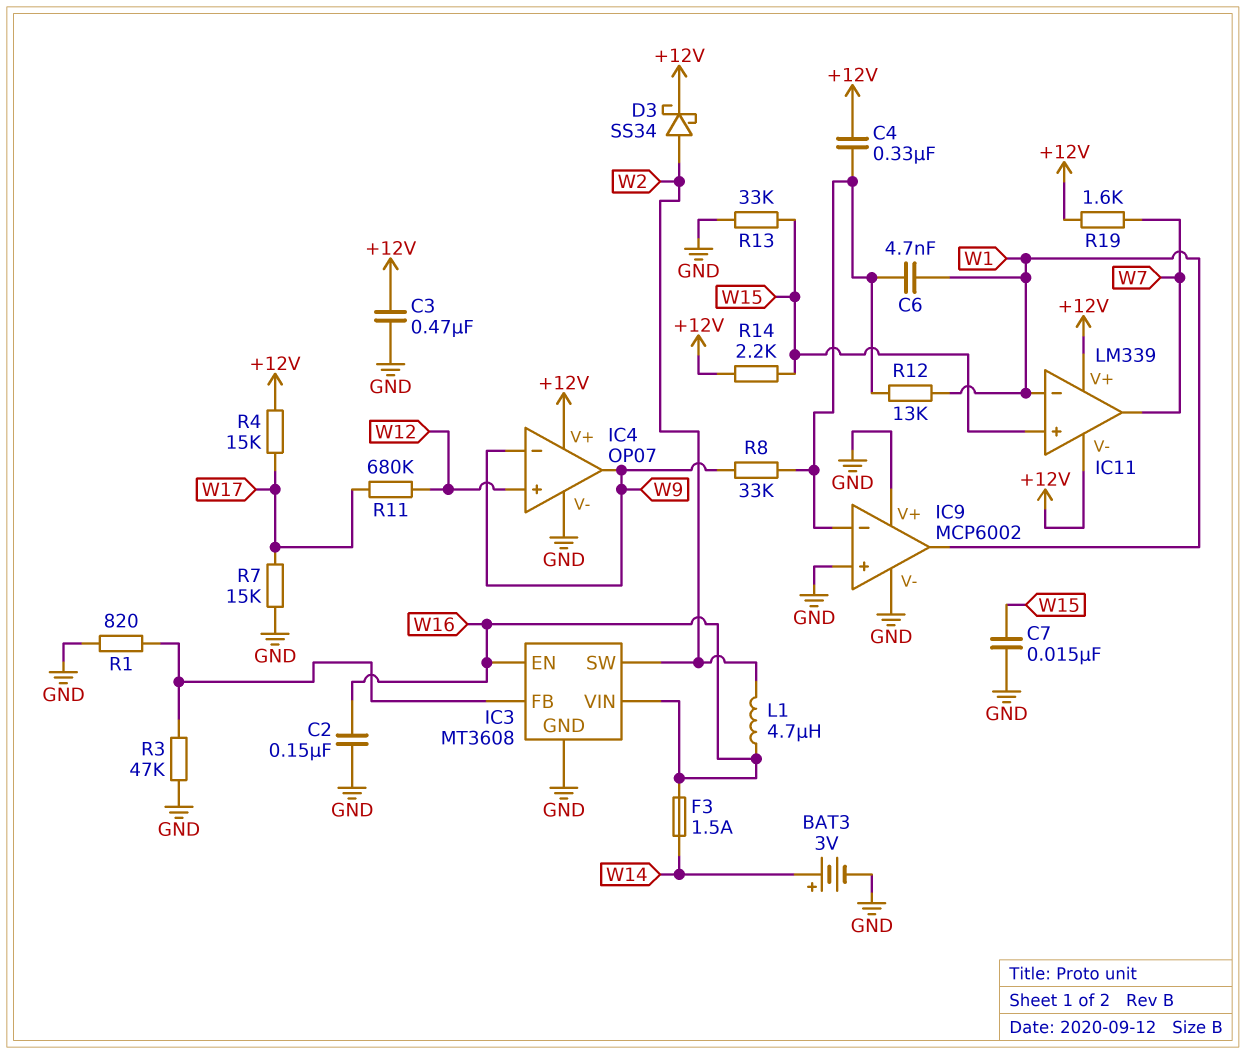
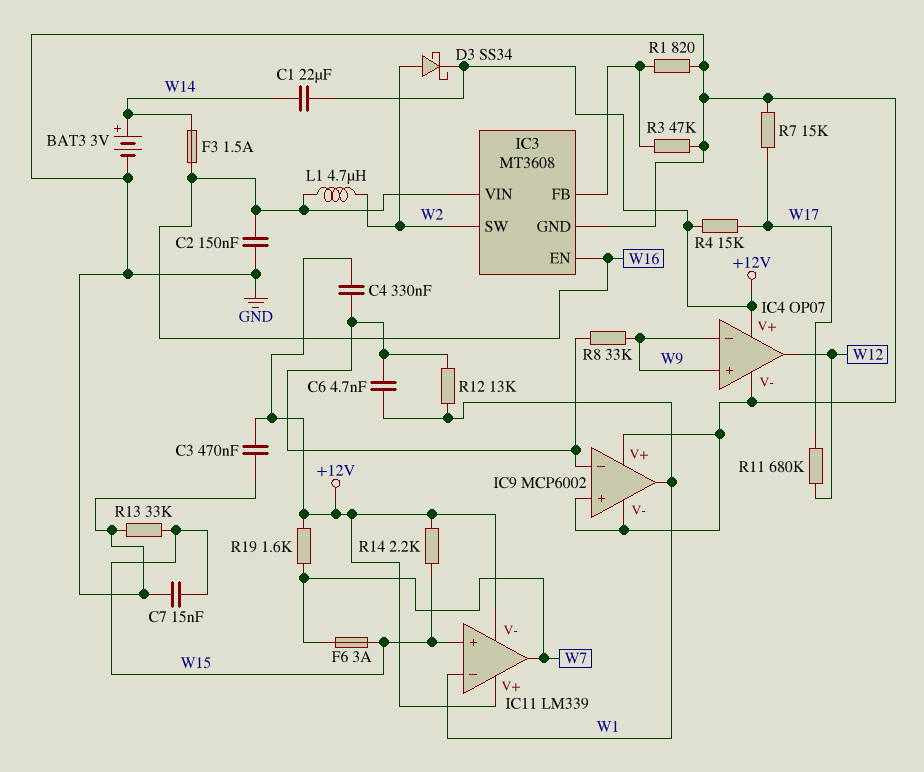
C1: none -> 22uF (+12V, W14)
F6: none -> 3A (W7, W15)
IC4 pin in+: W12 -> W9
IC4 pin out: W9 -> W12

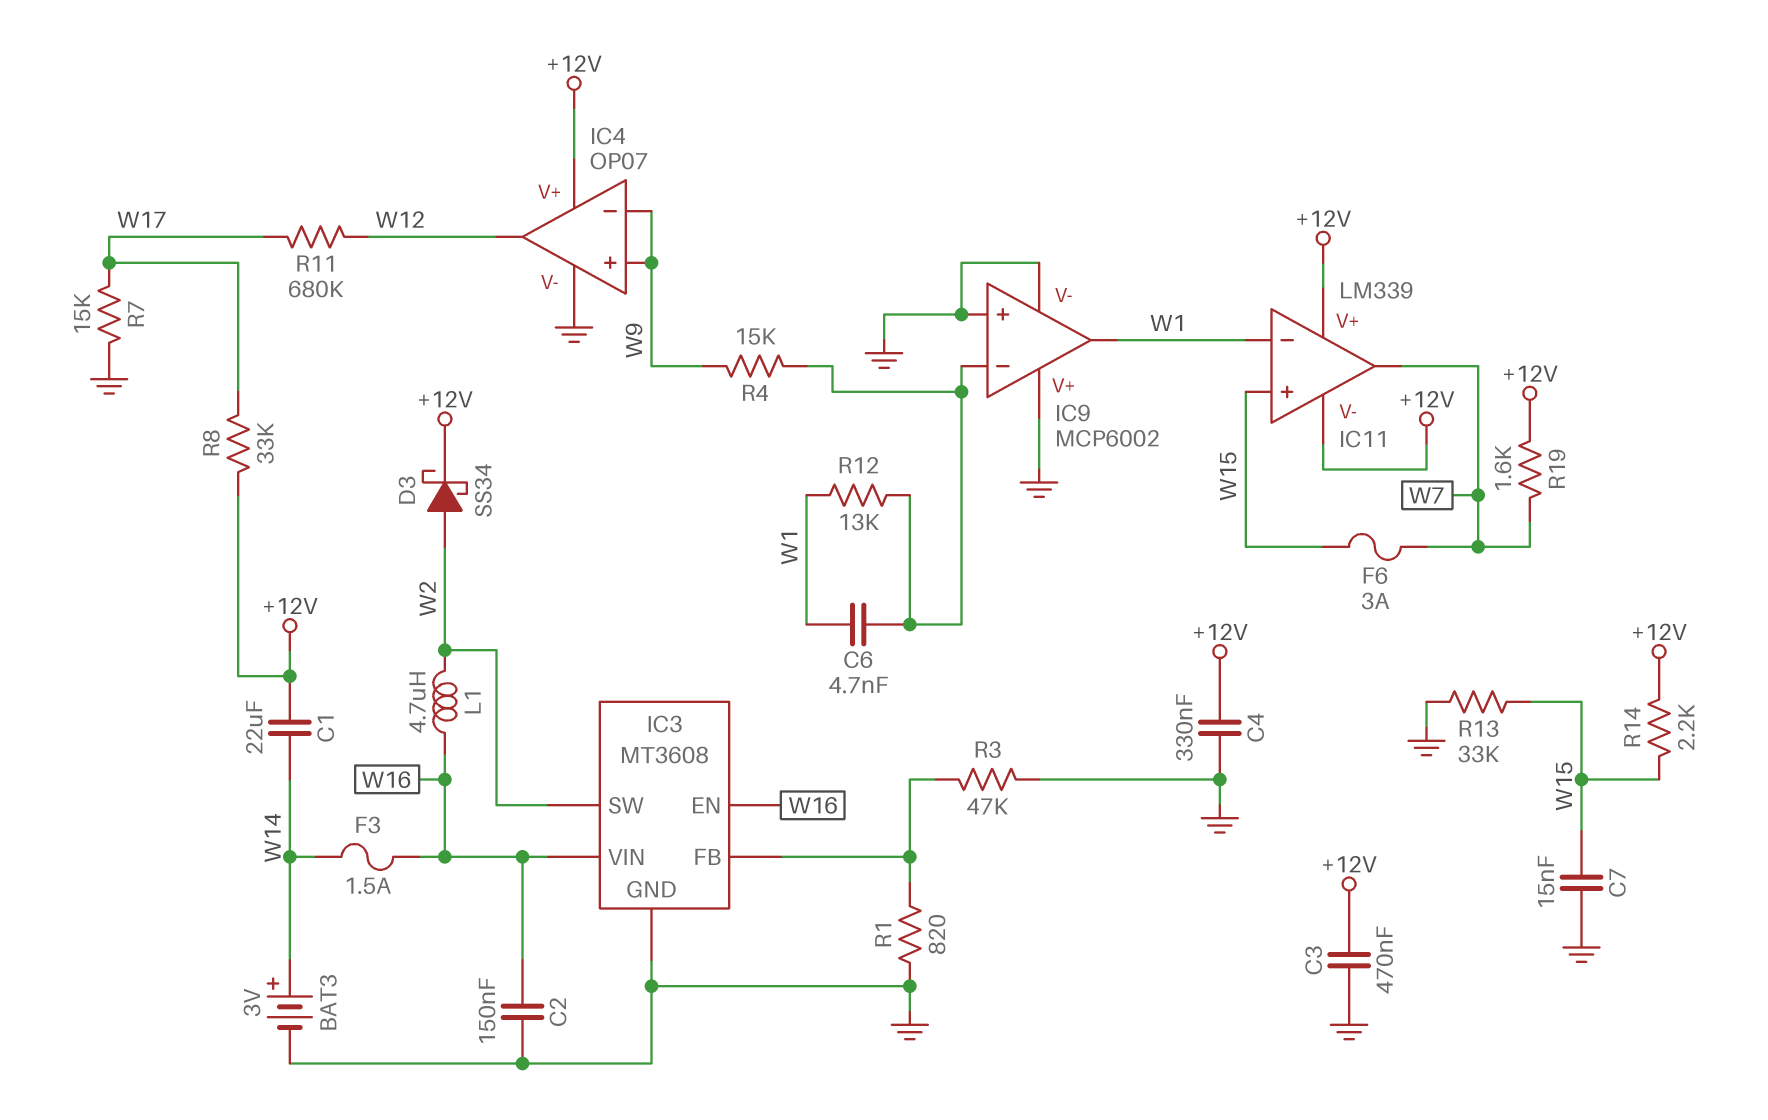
C4: 330nF (+12V, IC9/in-) -> 330nF (+12V, GND)
R4: 15k (+12V, W17) -> 15k (IC9/in-, W9)
R8: 33k (IC9/in-, W9) -> 33k (+12V, W17)

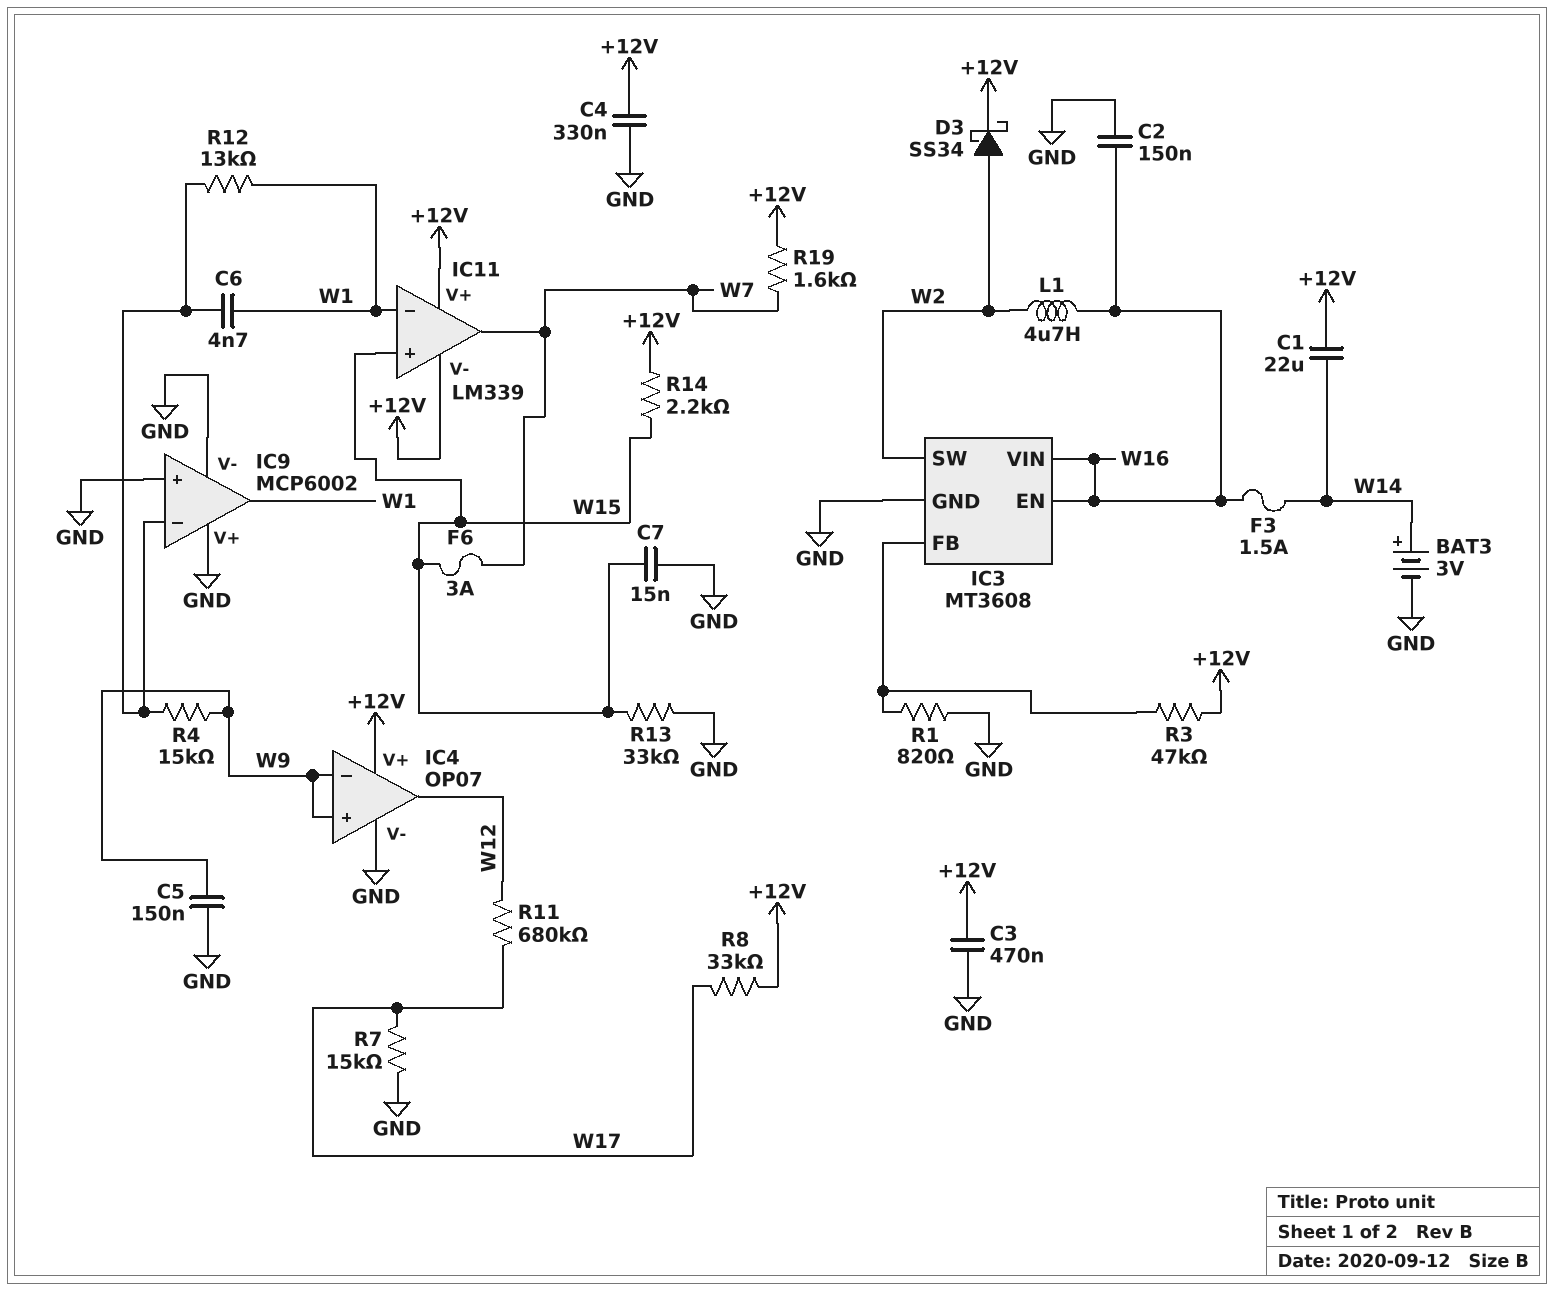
C5: none -> 150nF (GND, W9)
R3: 47k (GND, IC3/FB) -> 47k (+12V, IC3/FB)

